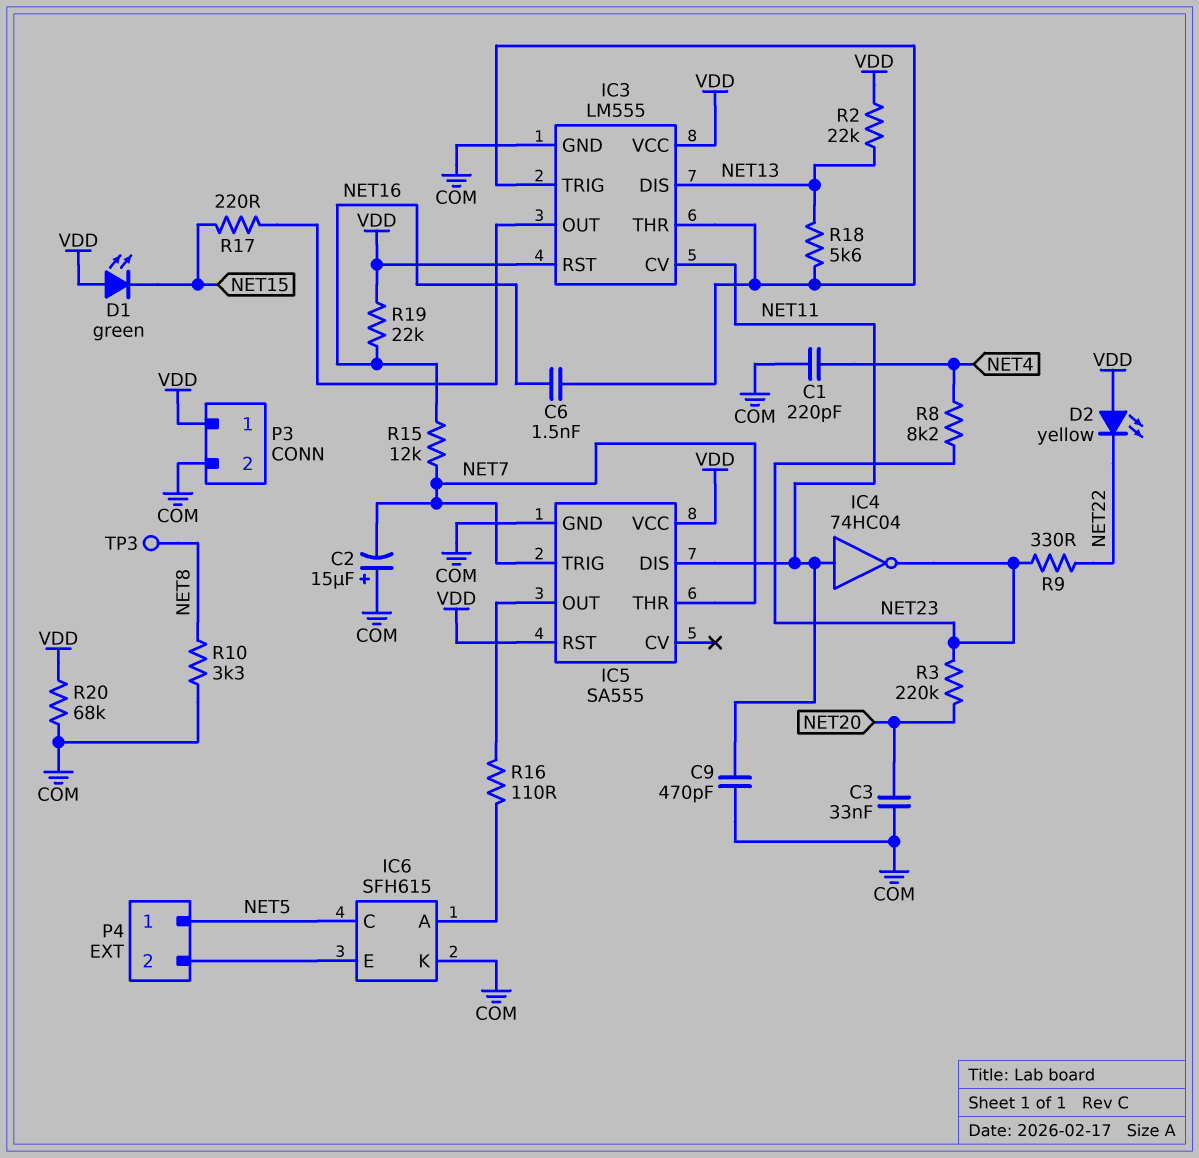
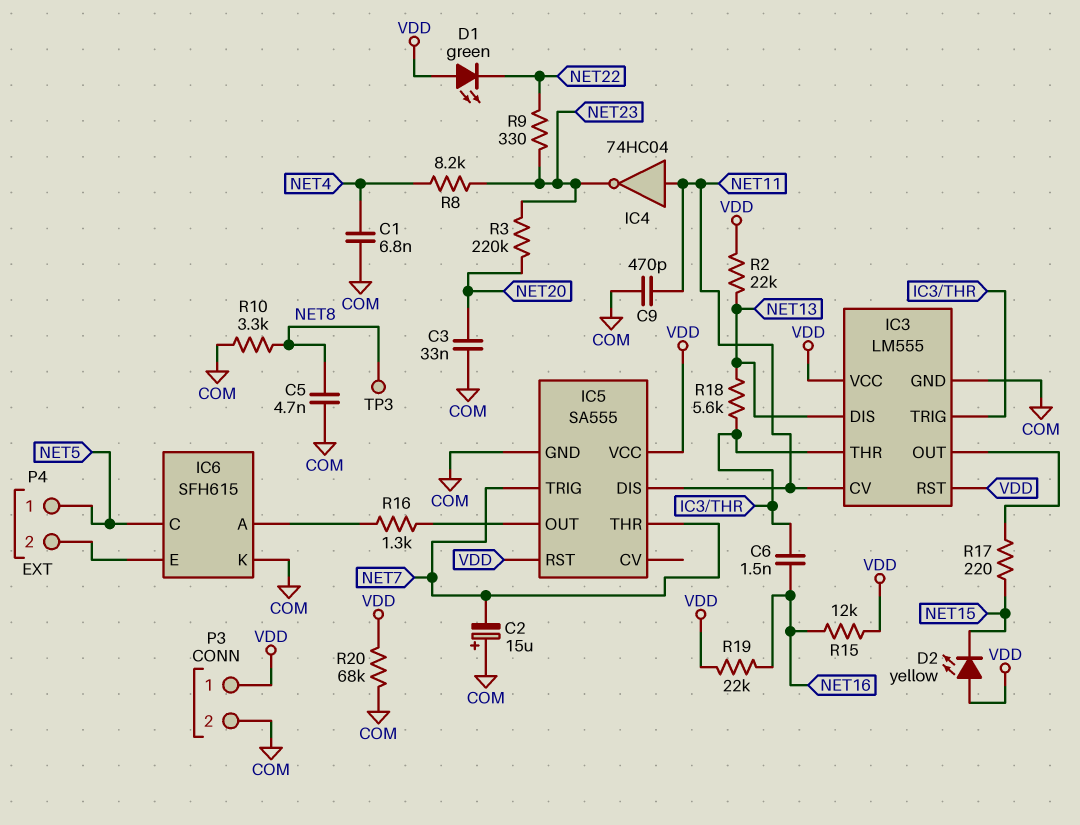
C1: 220pF (COM, NET4) -> 6.8nF (COM, NET4)
C5: none -> 4.7nF (COM, NET8)
D1: LED green (A VDD, K NET15) -> LED green (A VDD, K NET22)
D2: LED yellow (A VDD, K NET22) -> LED yellow (A VDD, K NET15)
R15: 12k (NET7, NET16) -> 12k (NET16, VDD)
R16: 110 (IC5/OUT, IC6/A) -> 1.3k (IC5/OUT, IC6/A)

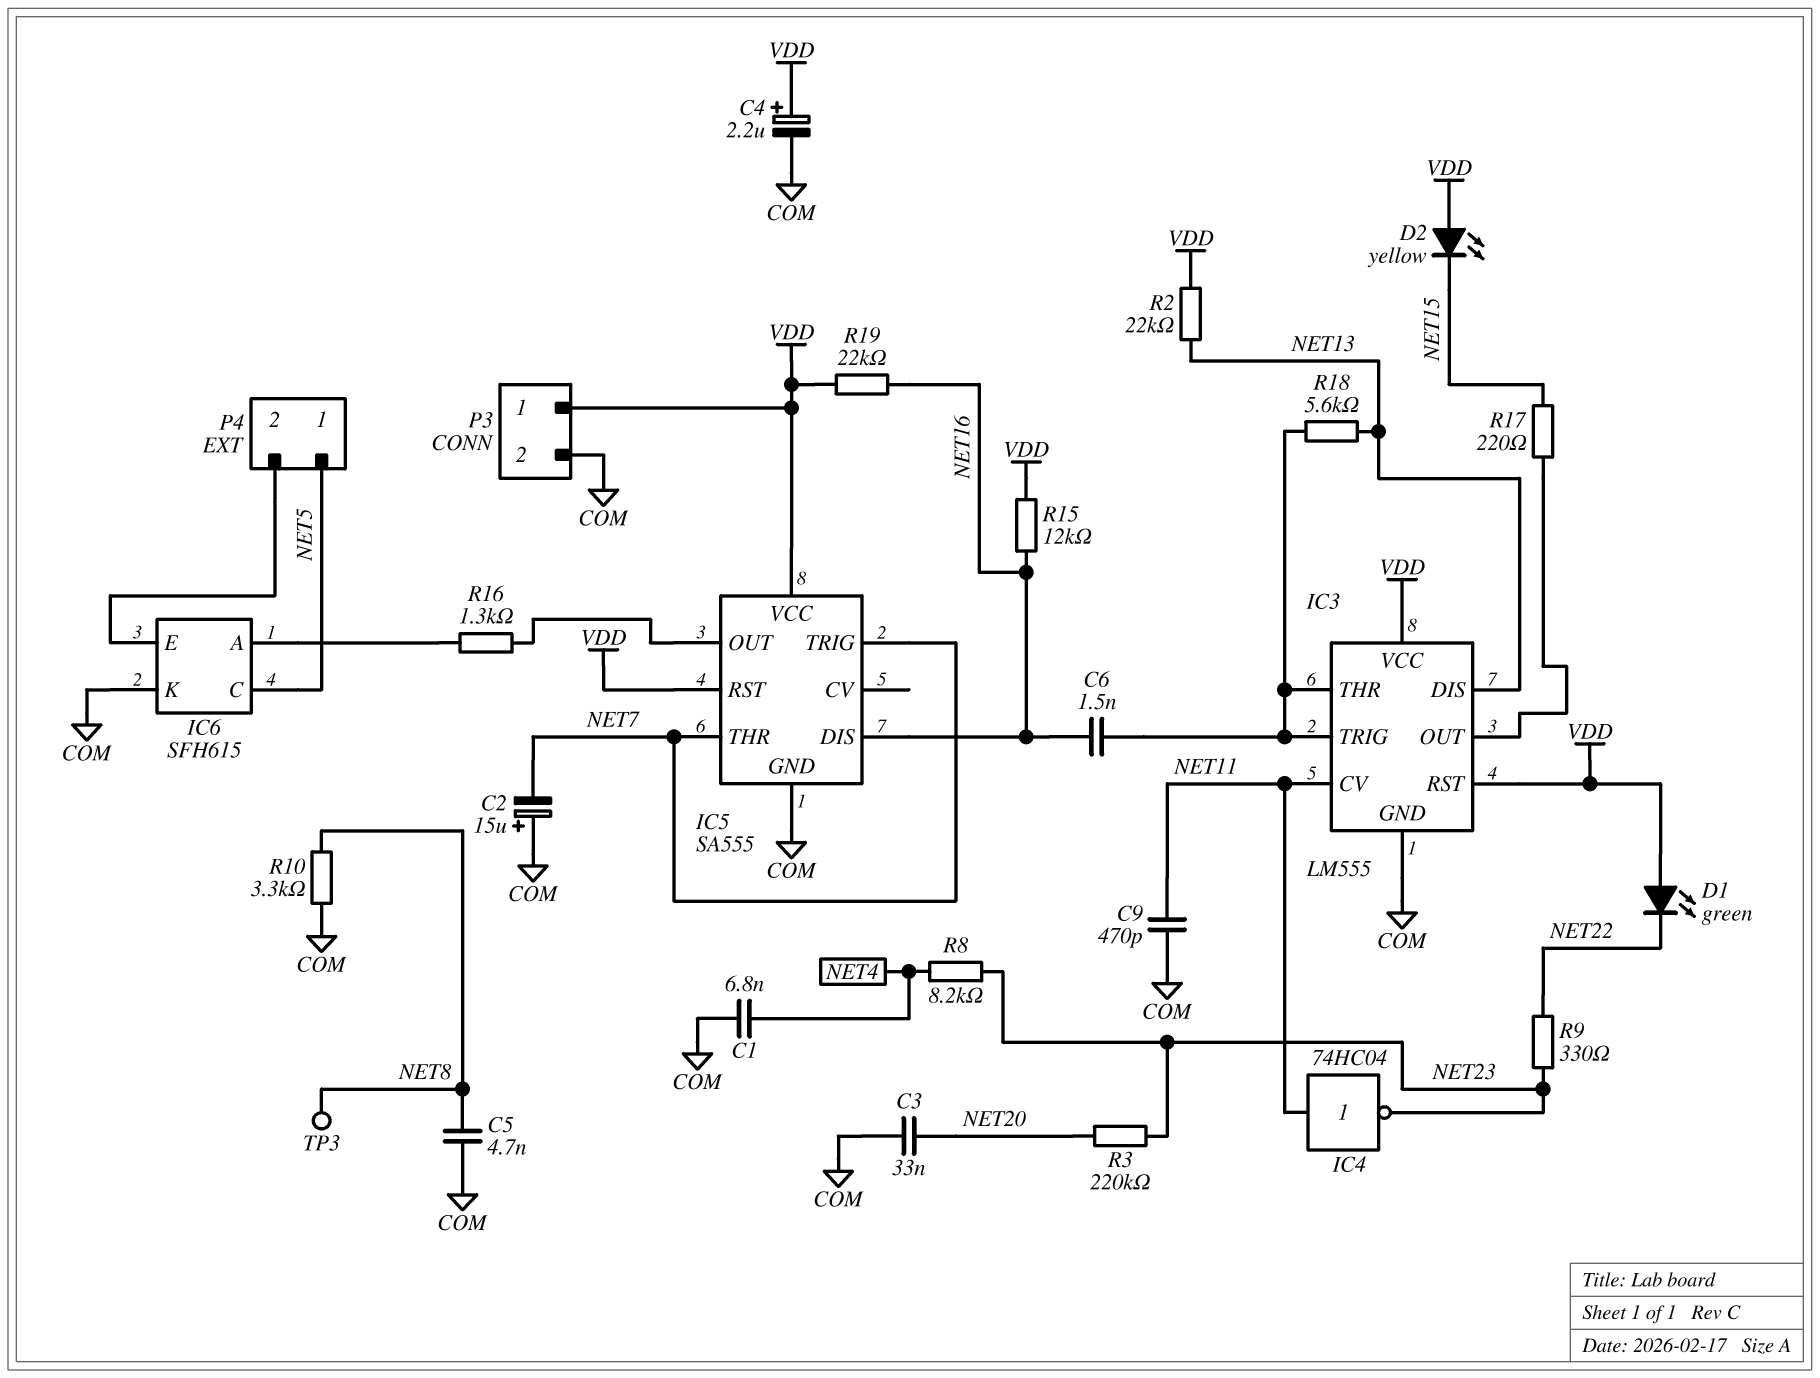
C4: none -> 2.2uF (plus VDD, minus COM)
IC5 pin DIS: NET11 -> NET16
R20: 68k (COM, VDD) -> none

